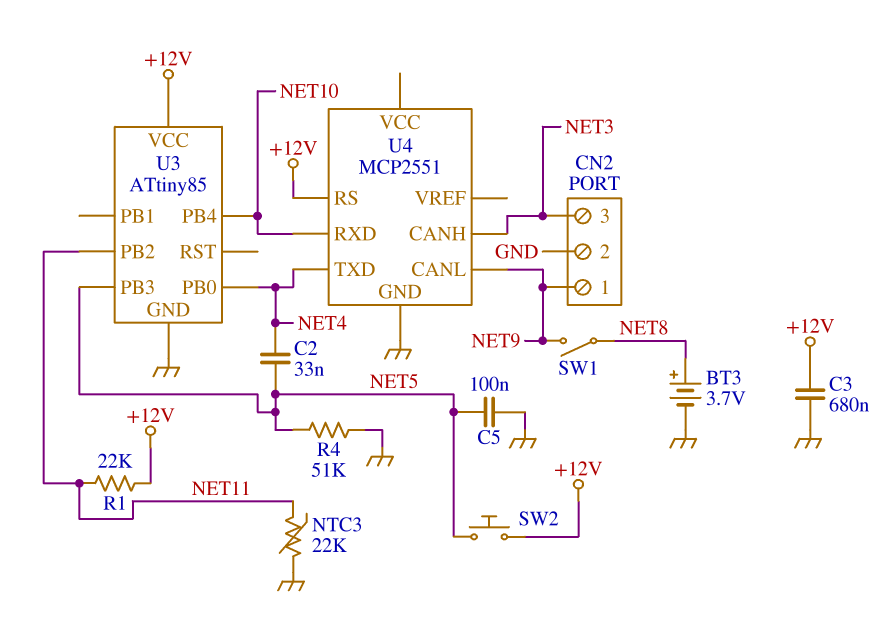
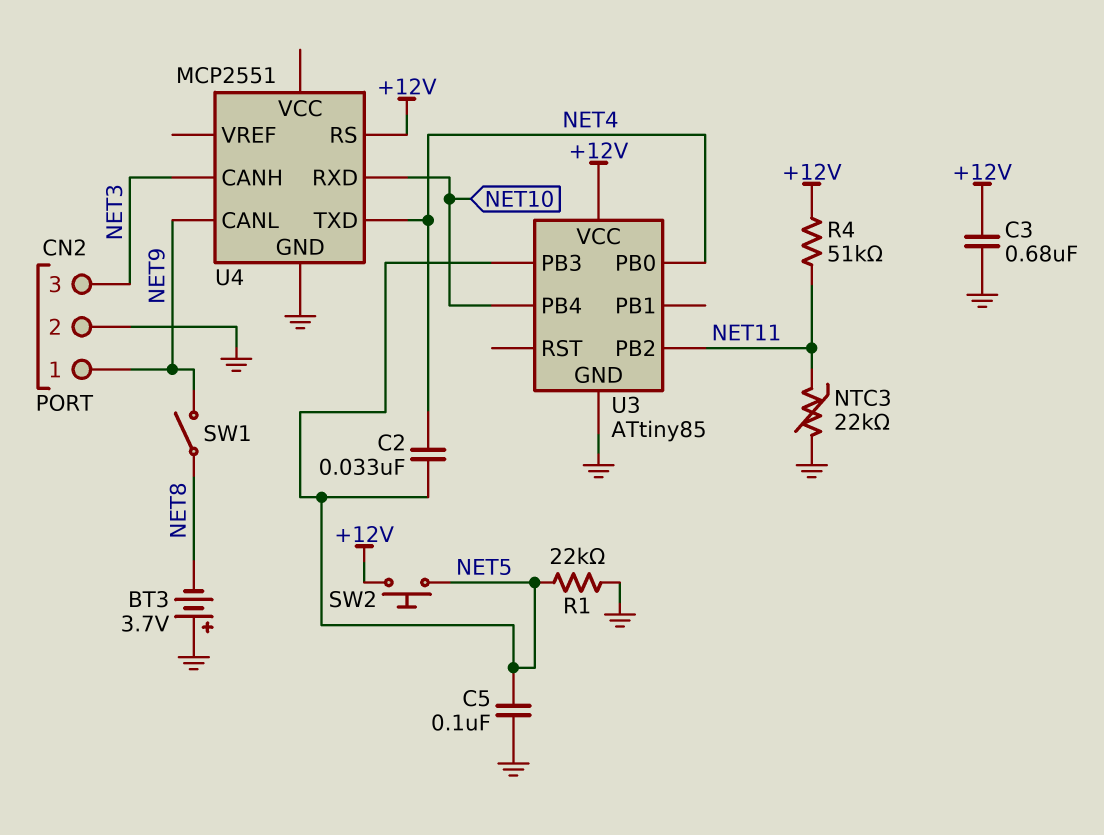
BT3: 3.7V (plus NET8, minus GND) -> 3.7V (plus GND, minus NET8)
R1: 22k (+12V, NET11) -> 22k (GND, NET5)
R4: 51k (GND, NET5) -> 51k (+12V, NET11)

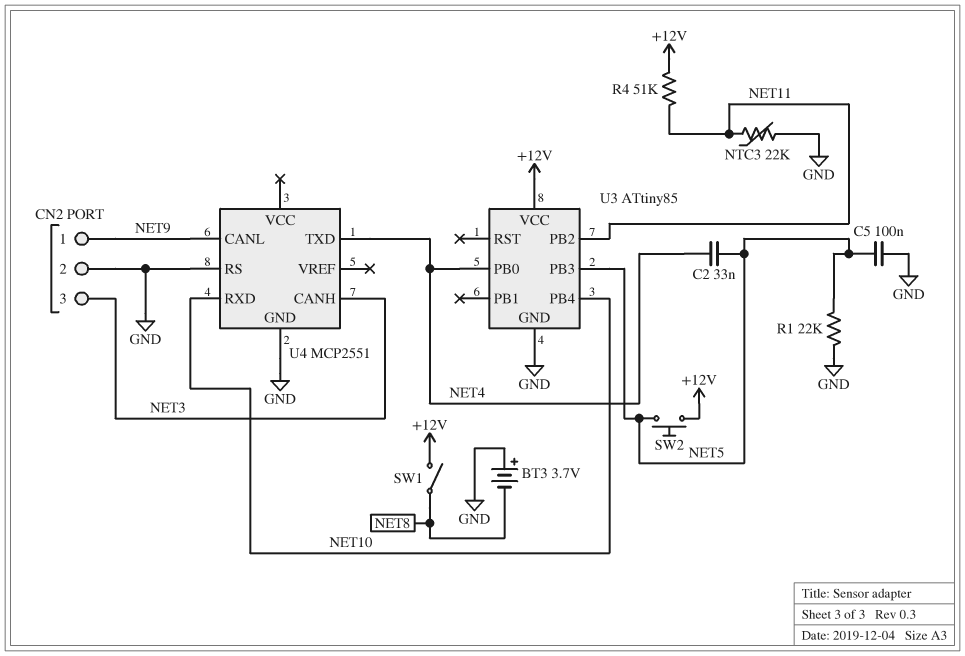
C3: 680nF (+12V, GND) -> none
SW1: switch (NET8, NET9) -> switch (+12V, NET8)
U4 pin RS: +12V -> GND

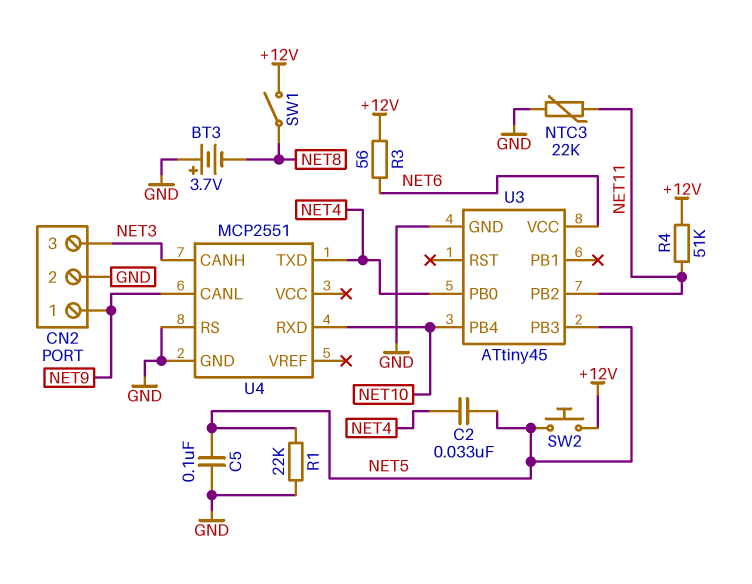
R3: none -> 56 (+12V, NET6)
U3: ATtiny85 -> ATtiny45
U3 pin VCC: +12V -> NET6

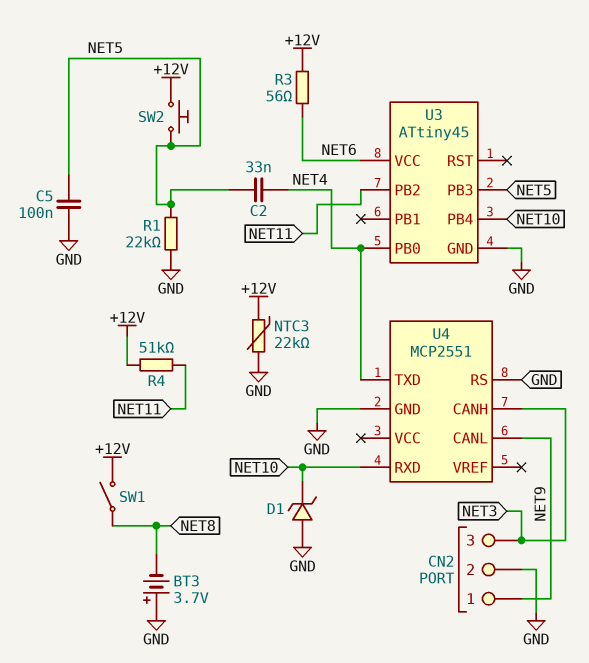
D1: none -> zener (A GND, K NET10)
NTC3: 22k (GND, NET11) -> 22k (+12V, GND)

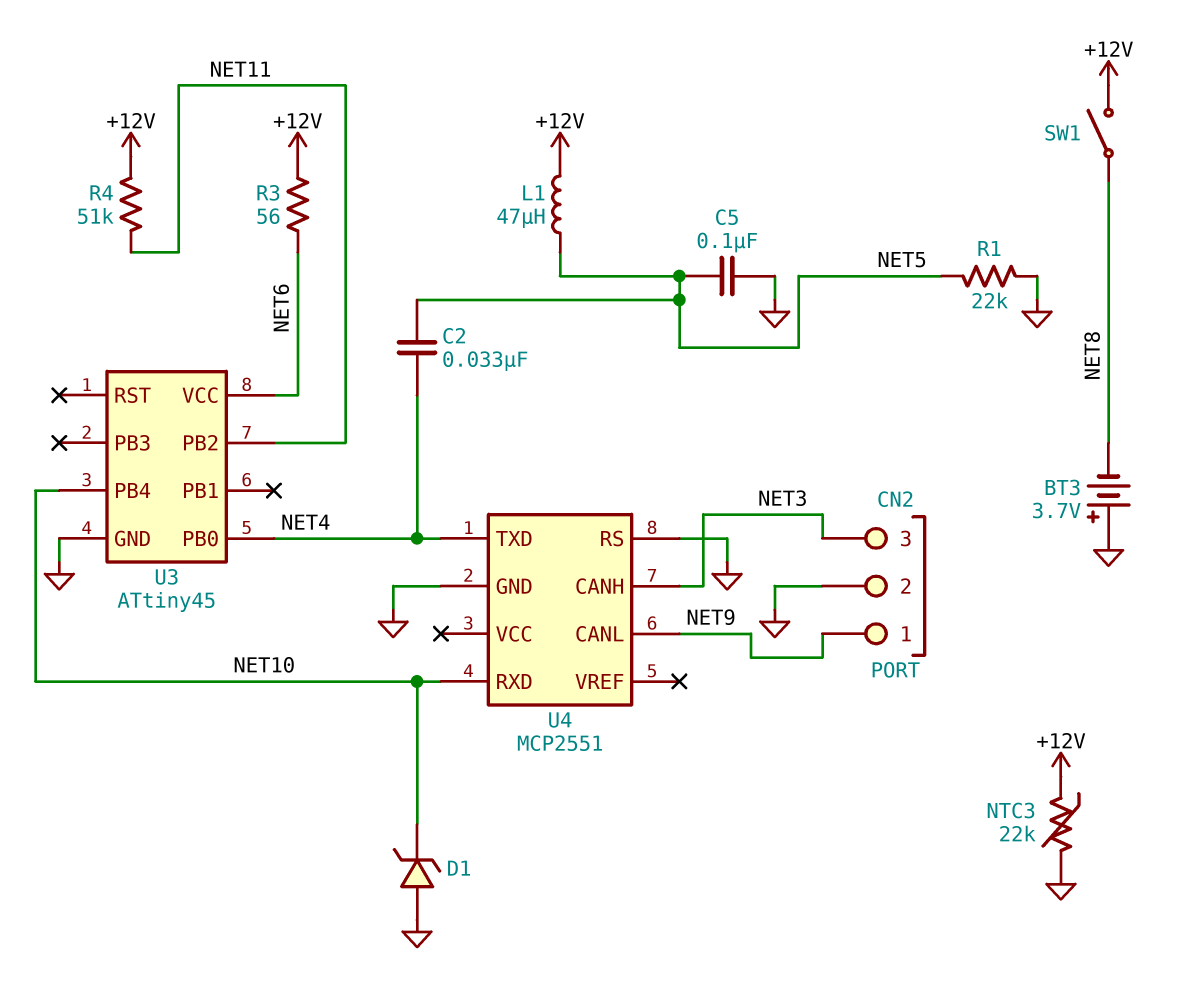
L1: none -> 47uH (+12V, NET5)
SW2: button (+12V, NET5) -> none
U3 pin PB3: NET5 -> none

